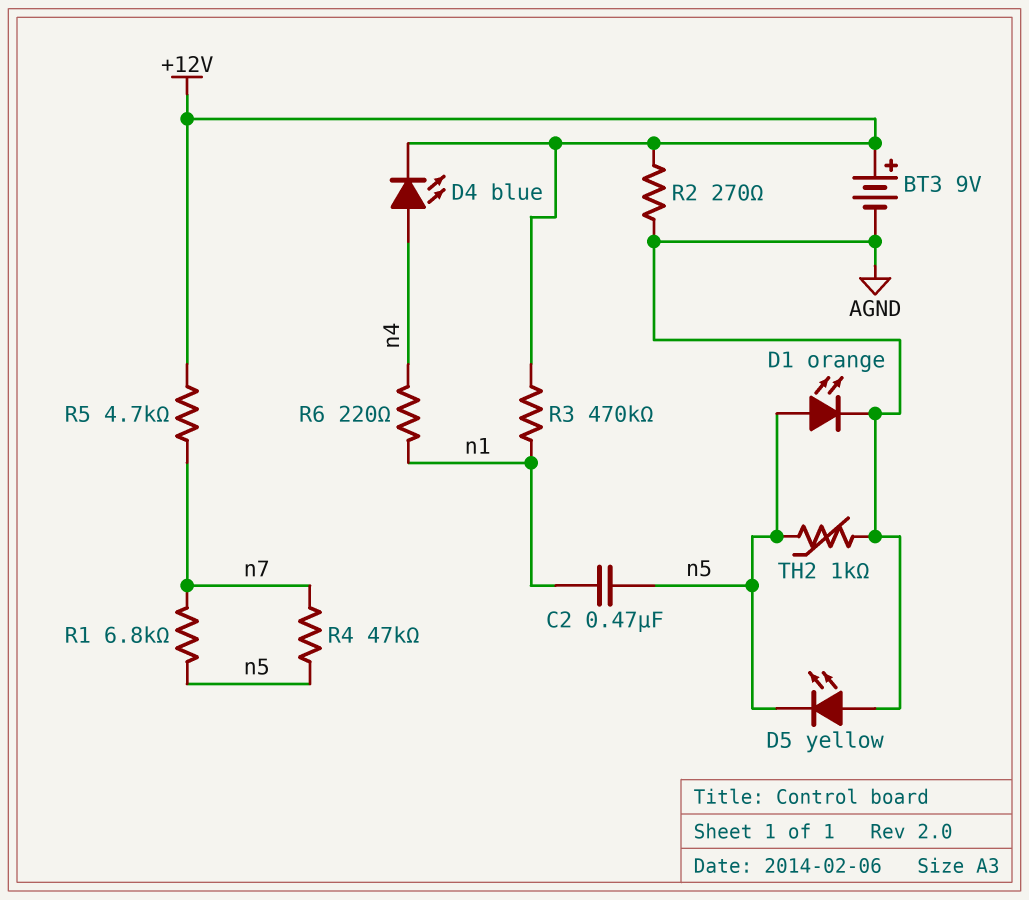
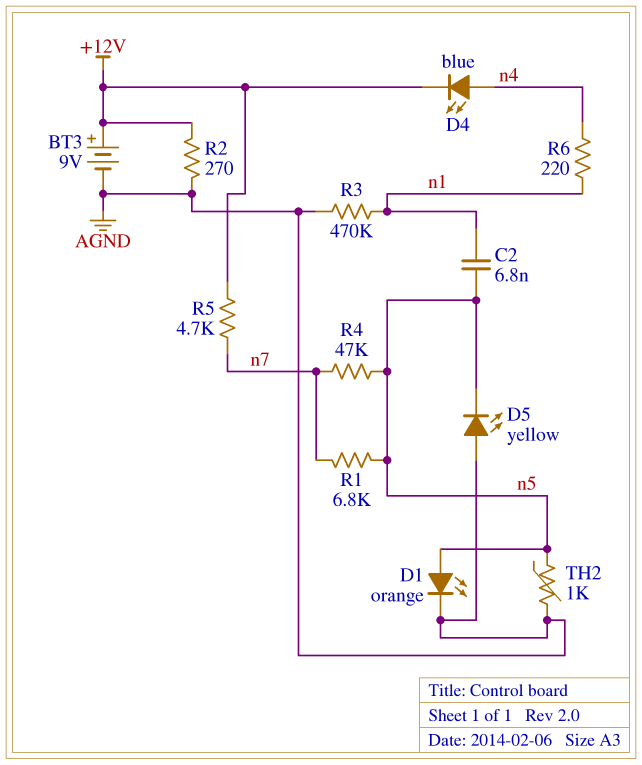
C2: 470nF (n1, n5) -> 6.8nF (n1, n5)
R3: 470k (+12V, n1) -> 470k (AGND, n1)

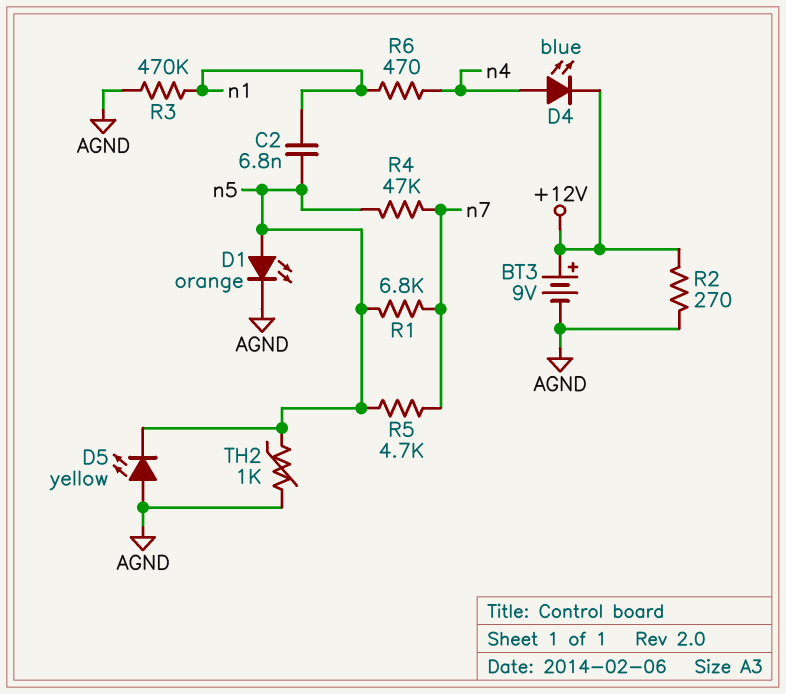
R5: 4.7k (+12V, n7) -> 4.7k (n5, n7)
R6: 220 (n1, n4) -> 470 (n1, n4)

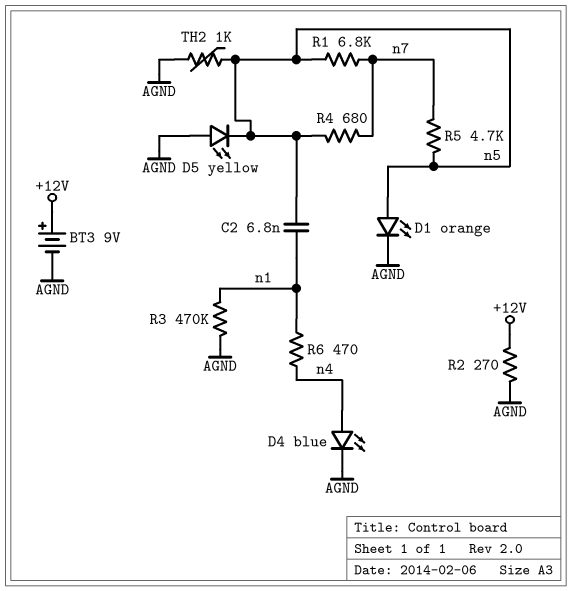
D4: LED blue (A n4, K +12V) -> LED blue (A n4, K AGND)
R4: 47k (n5, n7) -> 680 (n5, n7)

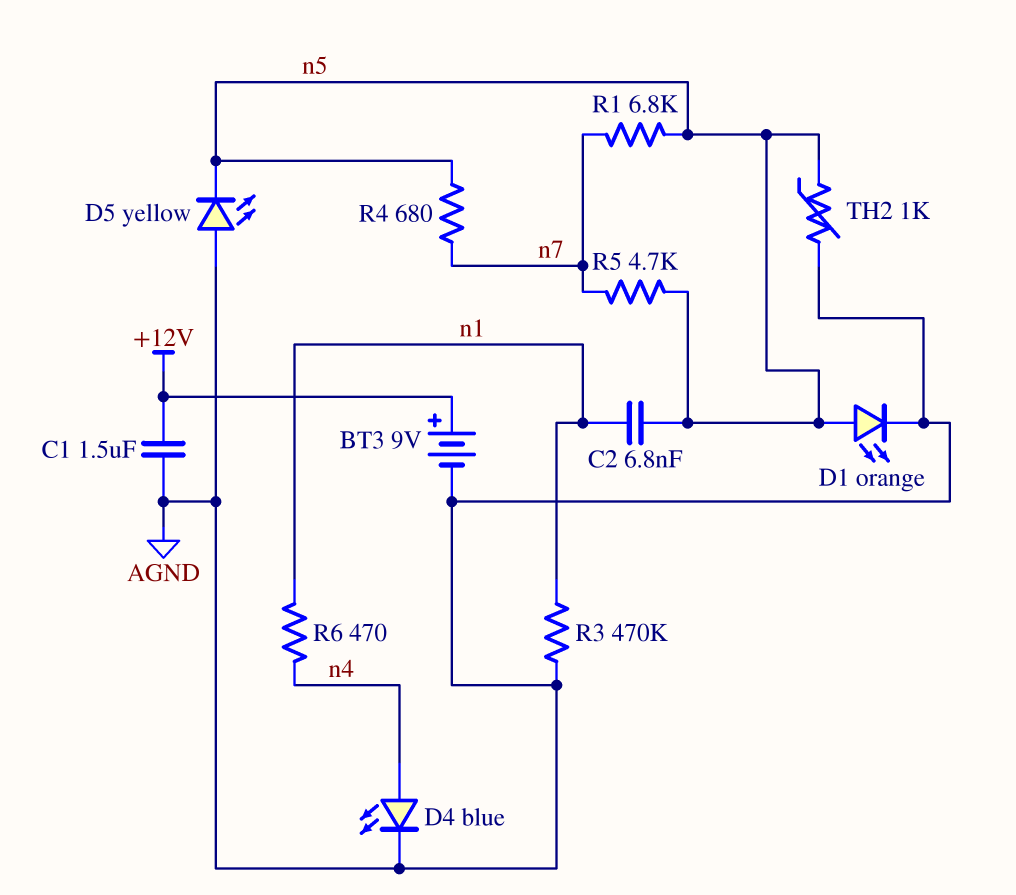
C1: none -> 1.5uF (+12V, AGND)
R2: 270 (+12V, AGND) -> none

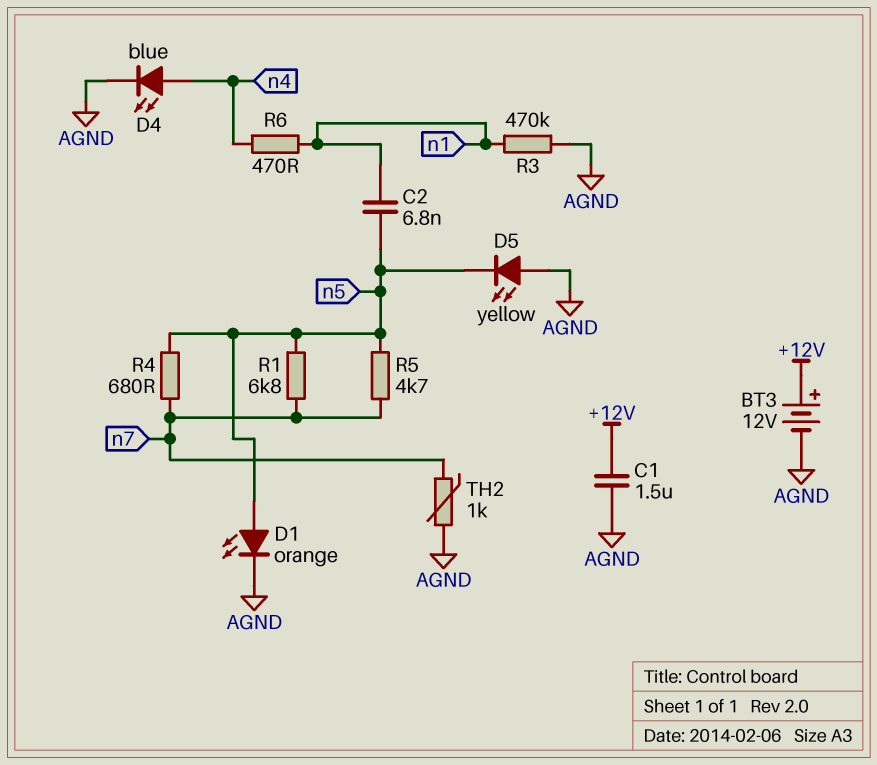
BT3: 9V (plus +12V, minus AGND) -> 12V (plus +12V, minus AGND)
TH2: 1k (AGND, n5) -> 1k (AGND, n7)

